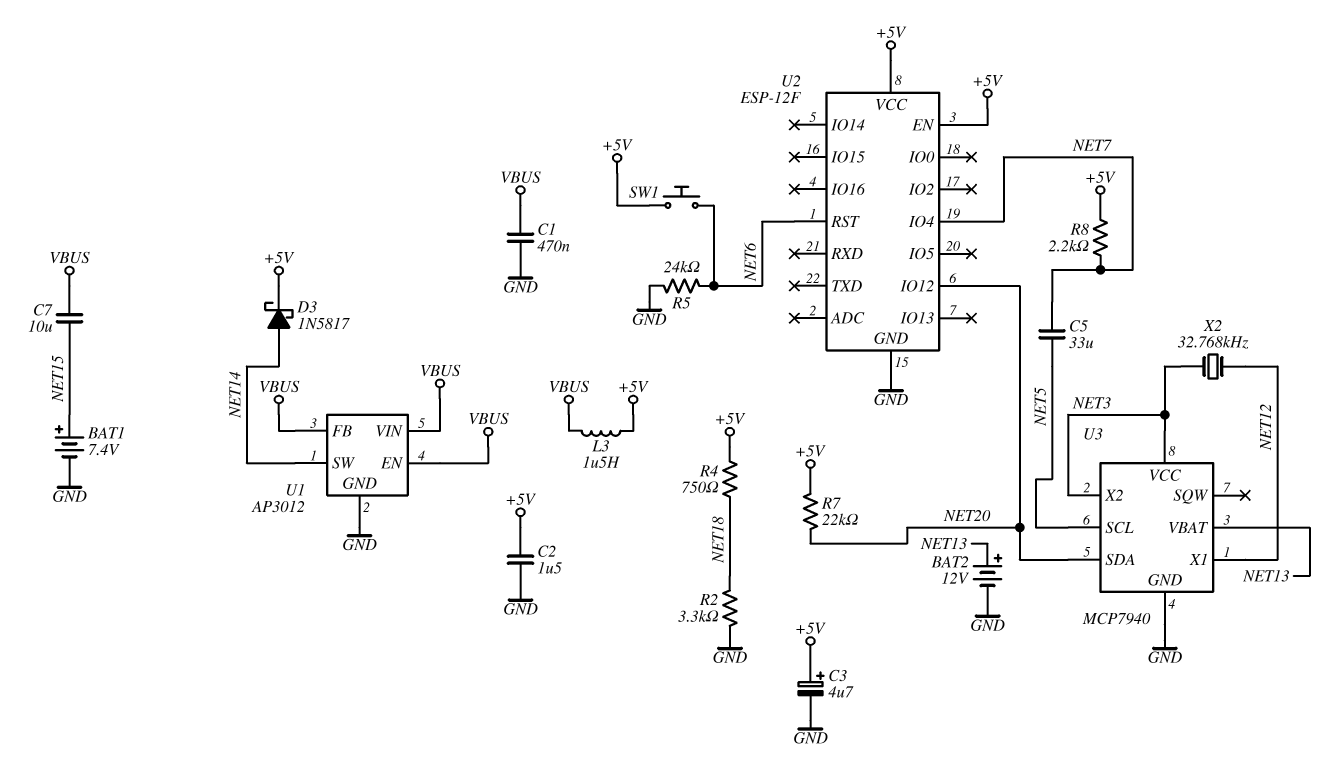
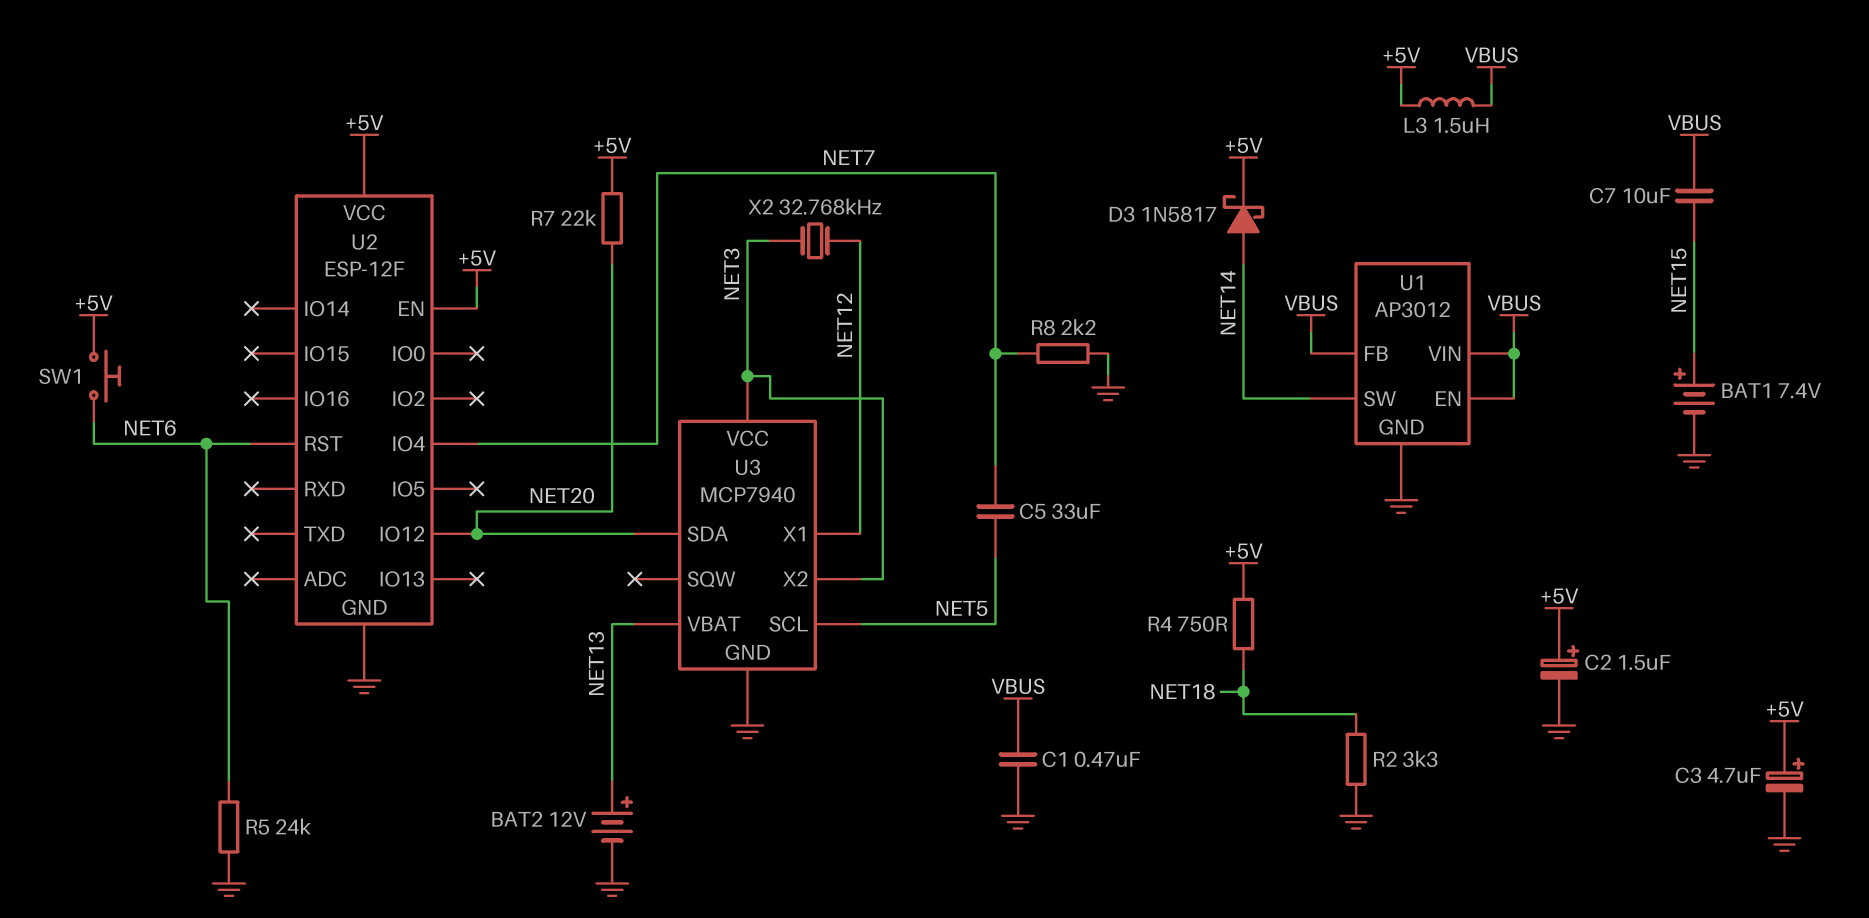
C2: 1.5uF (+5V, GND) -> 1.5uF (plus +5V, minus GND)
R8: 2.2k (+5V, NET7) -> 2.2k (GND, NET7)

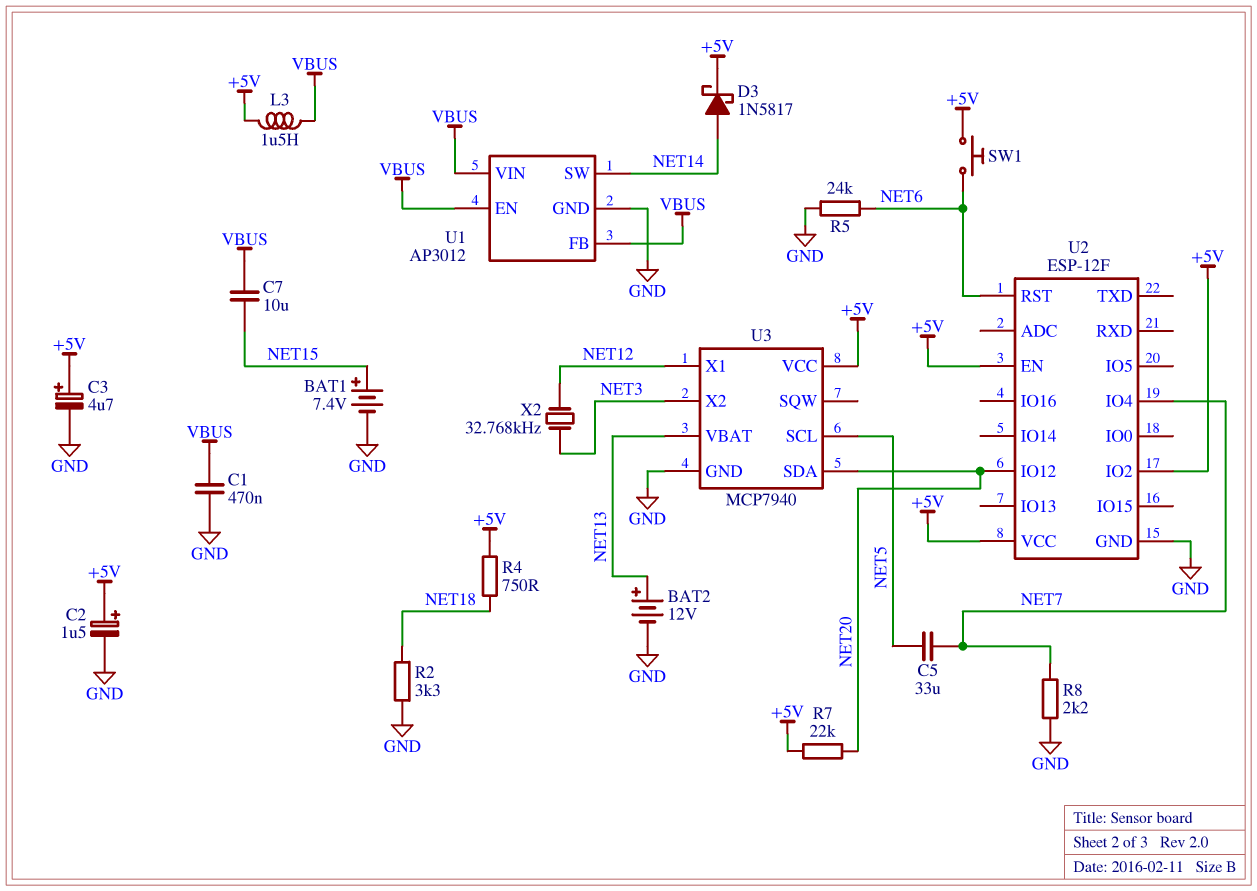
U2 pin IO2: none -> +5V
U3 pin VCC: NET3 -> +5V

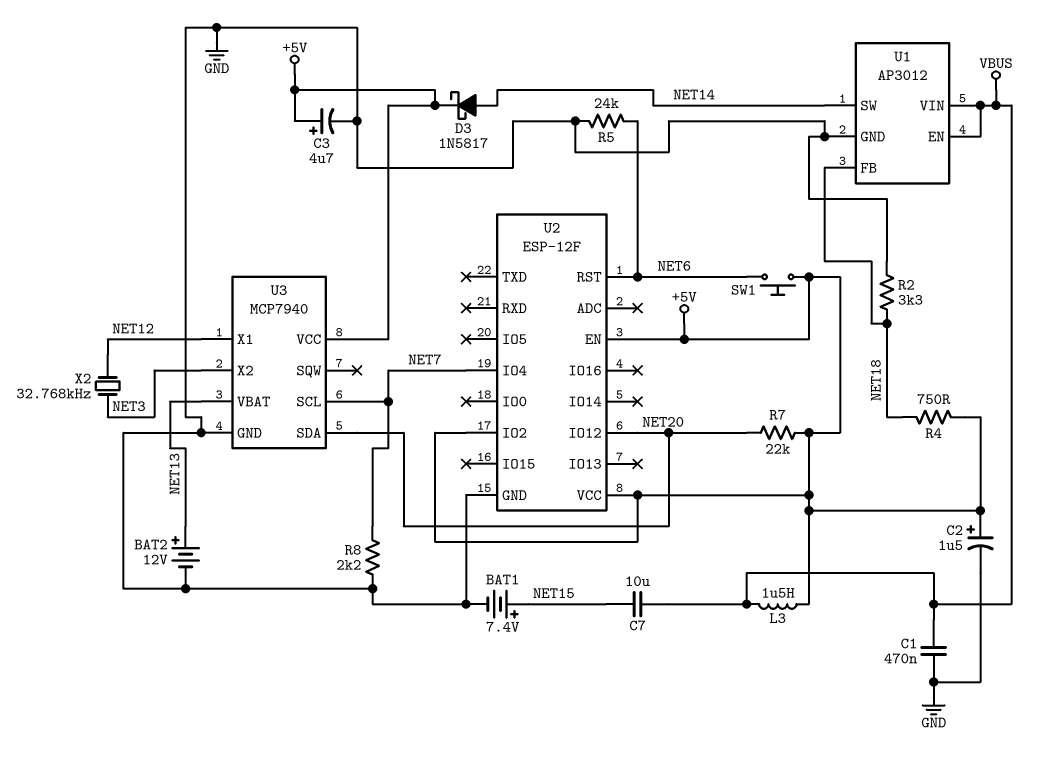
C5: 33uF (NET5, NET7) -> none
U1 pin FB: VBUS -> NET18
U3 pin SCL: NET5 -> NET7

